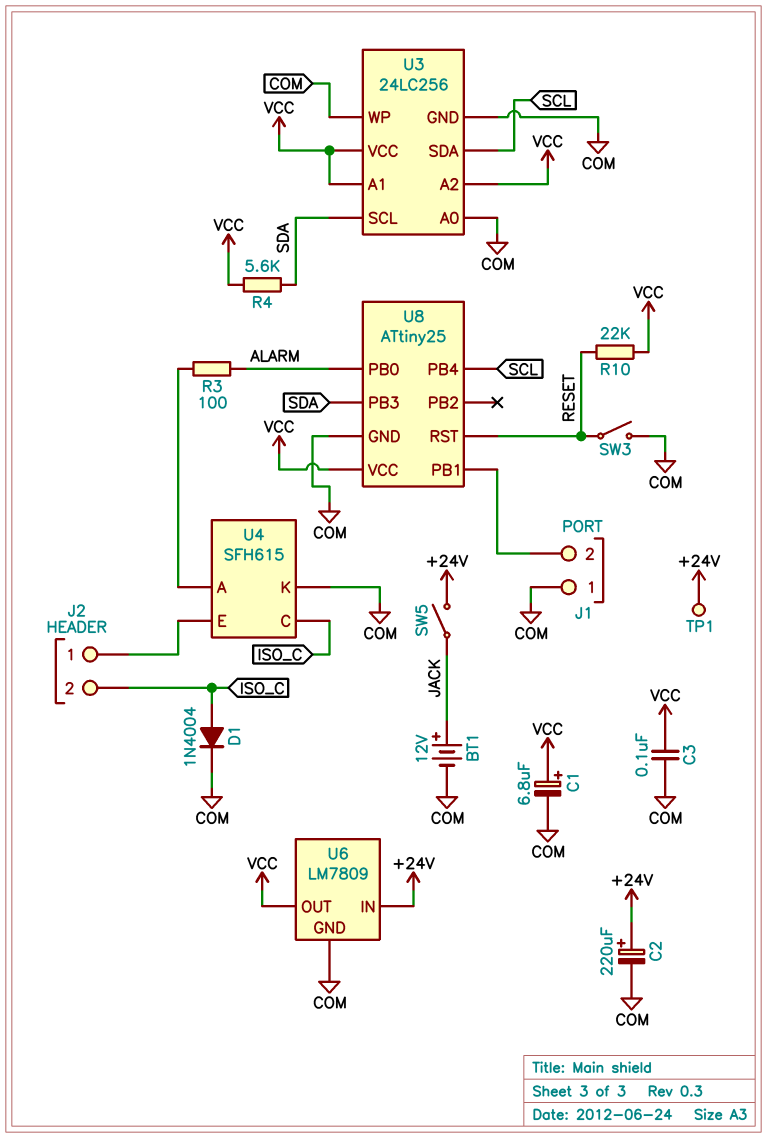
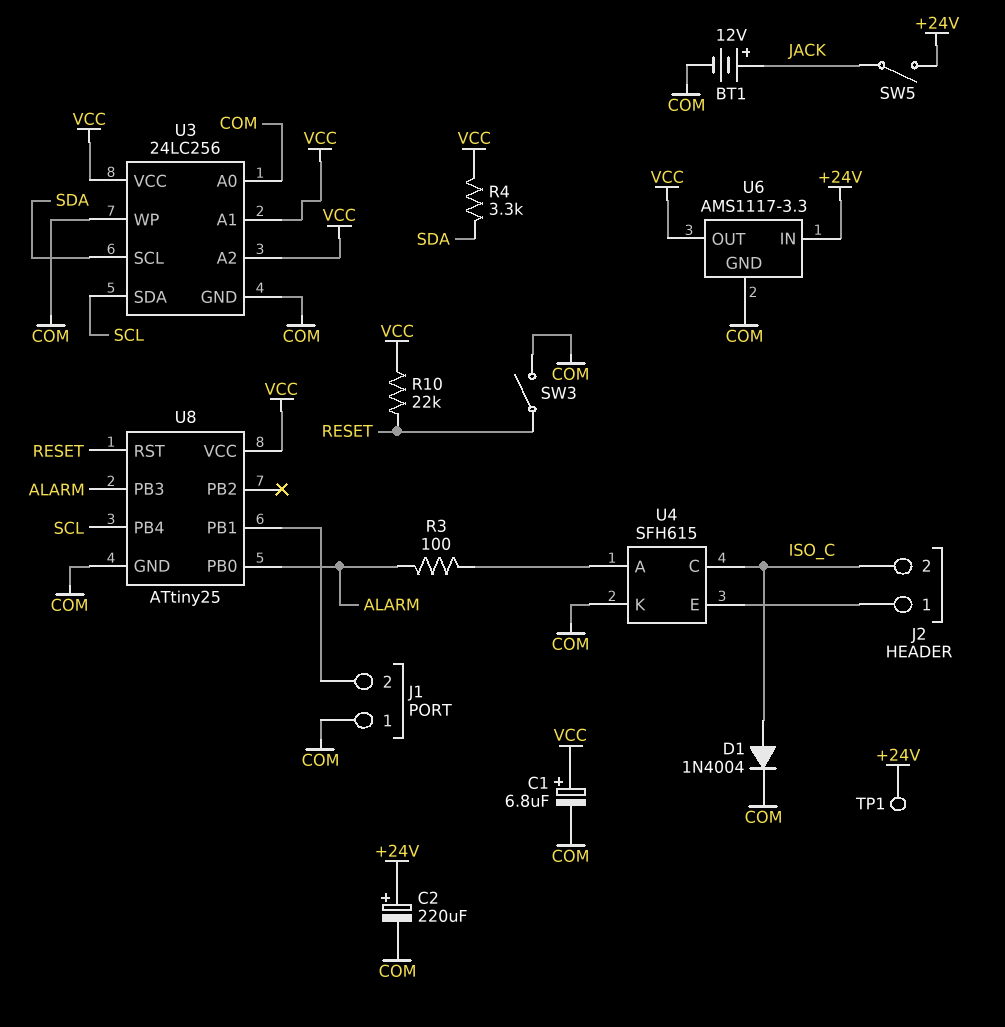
C3: 100nF (COM, VCC) -> none
R4: 5.6k (SDA, VCC) -> 3.3k (SDA, VCC)
U6: LM7809 -> AMS1117-3.3
U8 pin PB3: SDA -> ALARM

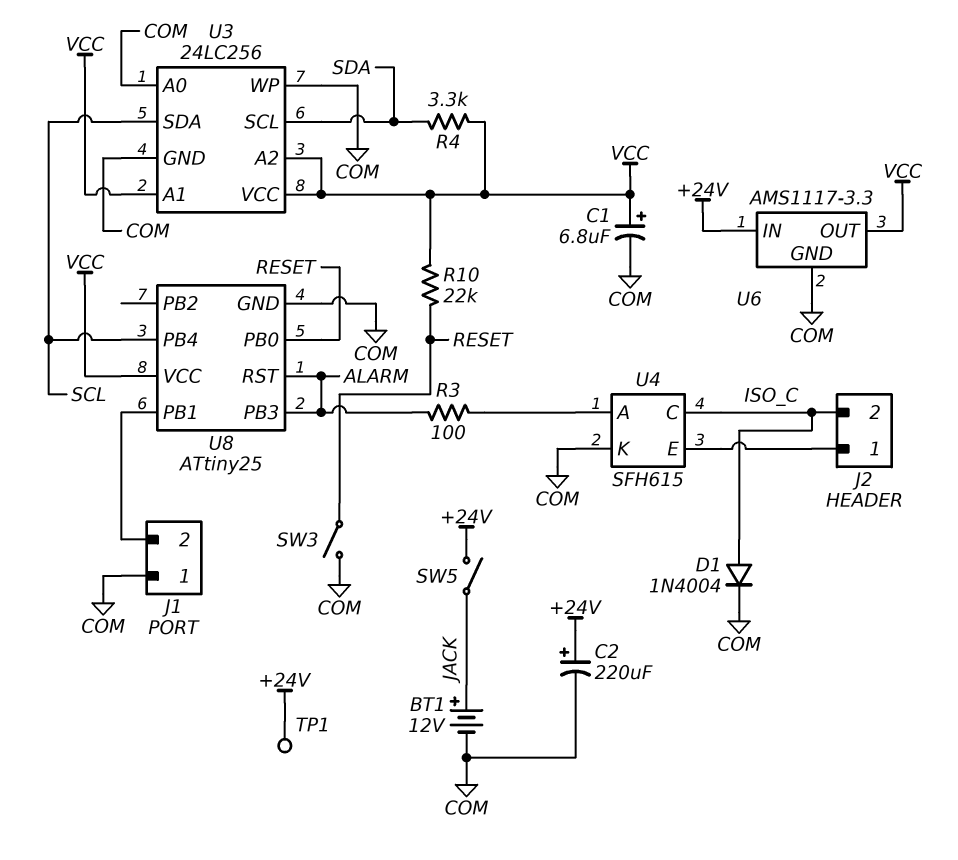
U8 pin PB0: ALARM -> RESET
U8 pin RST: RESET -> ALARM

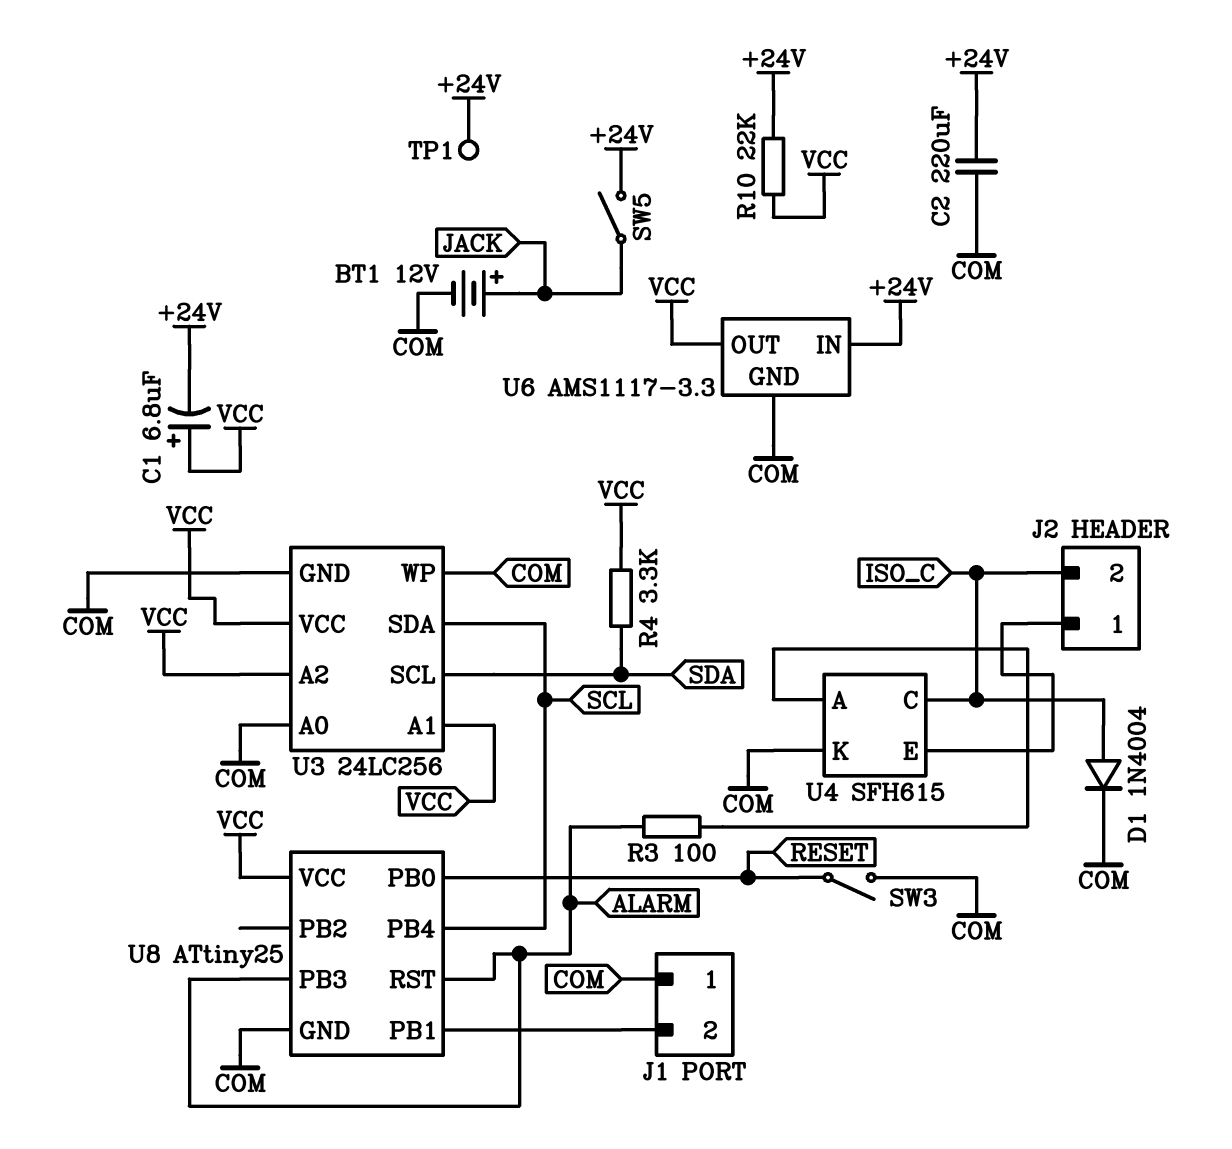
C1: 6.8uF (plus VCC, minus COM) -> 6.8uF (plus VCC, minus +24V)
C2: 220uF (plus +24V, minus COM) -> 220uF (+24V, COM)
R10: 22k (RESET, VCC) -> 22k (+24V, VCC)

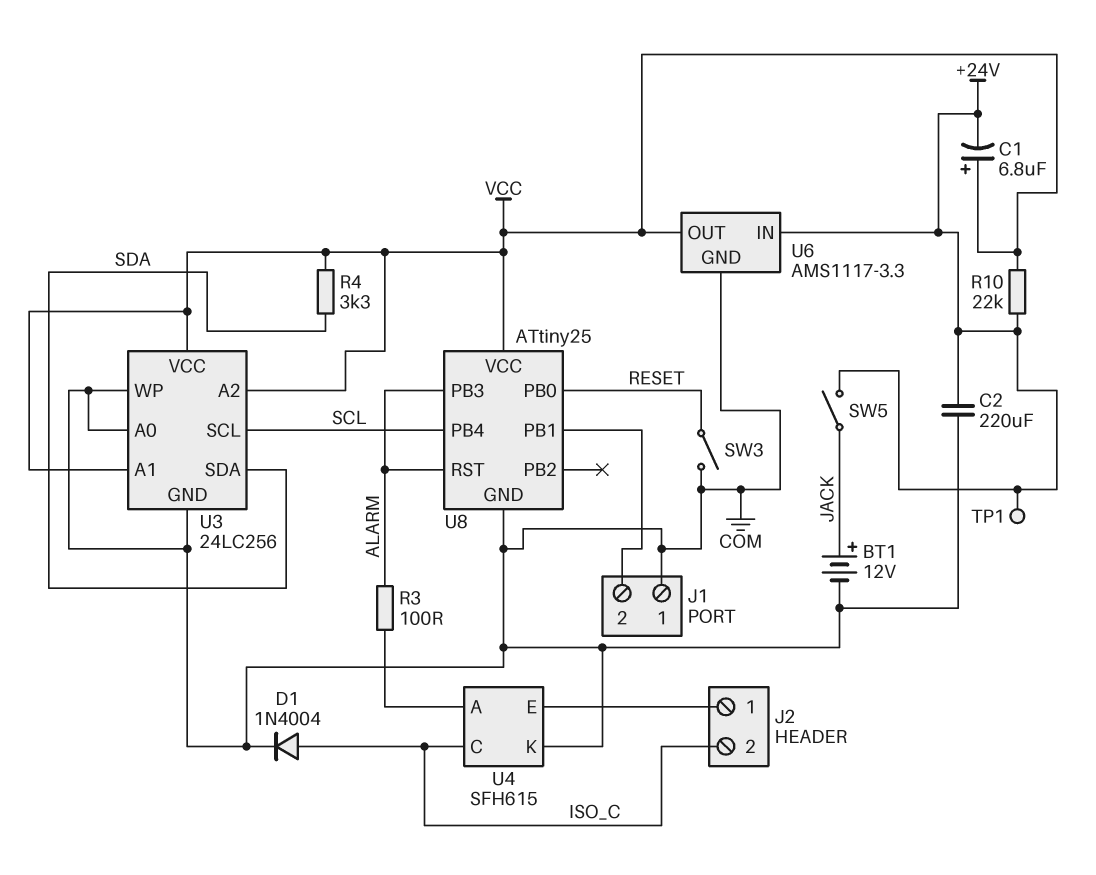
U3 pin SCL: SDA -> SCL
U3 pin SDA: SCL -> SDA

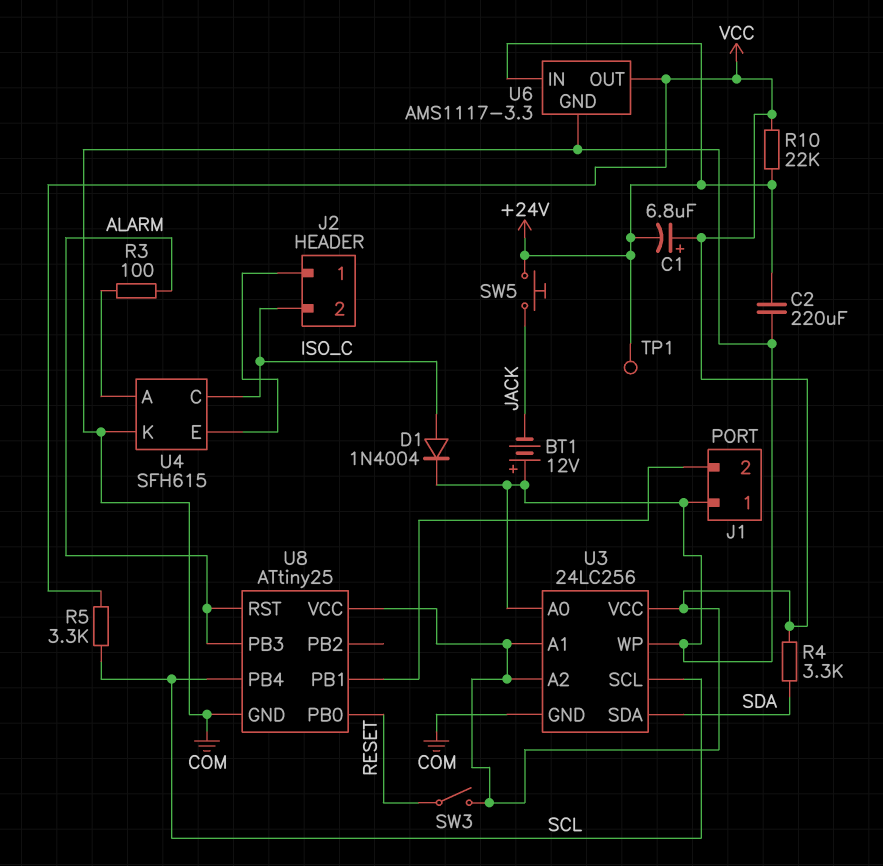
BT1: 12V (plus JACK, minus COM) -> 12V (plus COM, minus JACK)
R5: none -> 3.3k (SCL, VCC)
SW3: switch (COM, RESET) -> switch (RESET, VCC)
SW5: switch (+24V, JACK) -> button (+24V, JACK)

